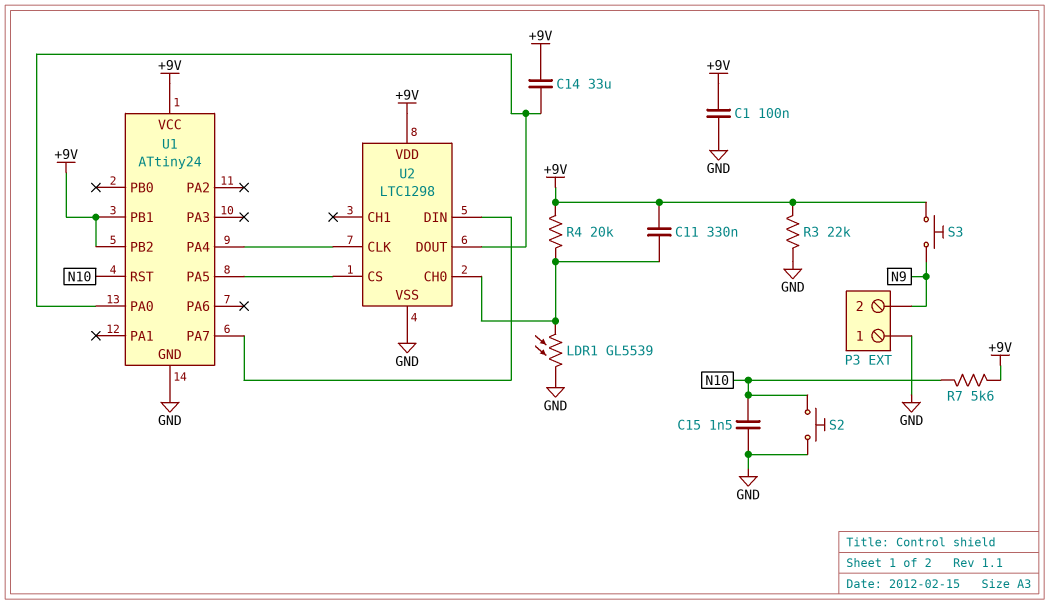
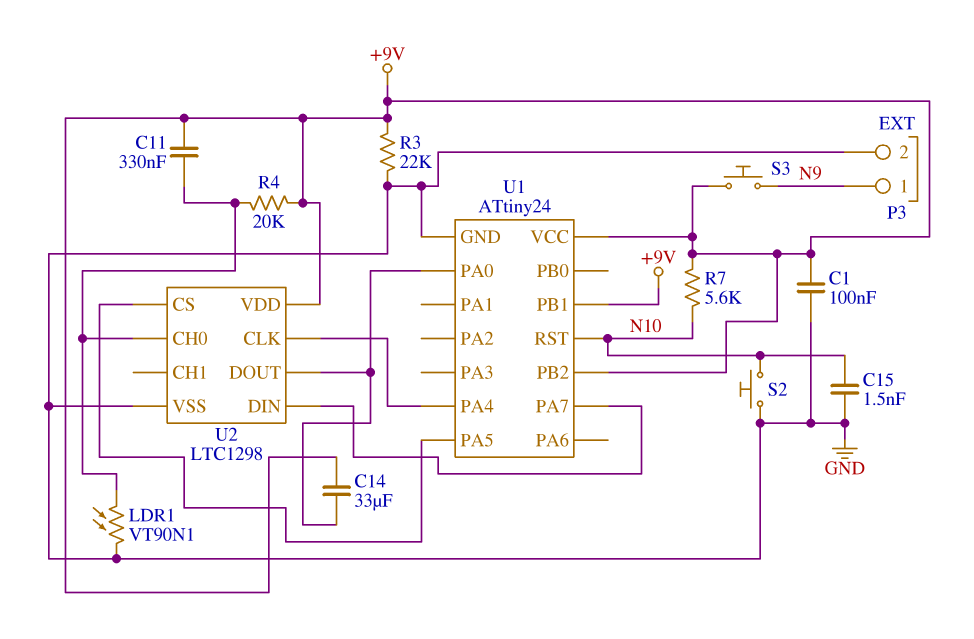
LDR1: GL5539 (GND, U2/CH0) -> VT90N1 (GND, U2/CH0)
P3 pin 1: GND -> N9
P3 pin 2: N9 -> GND

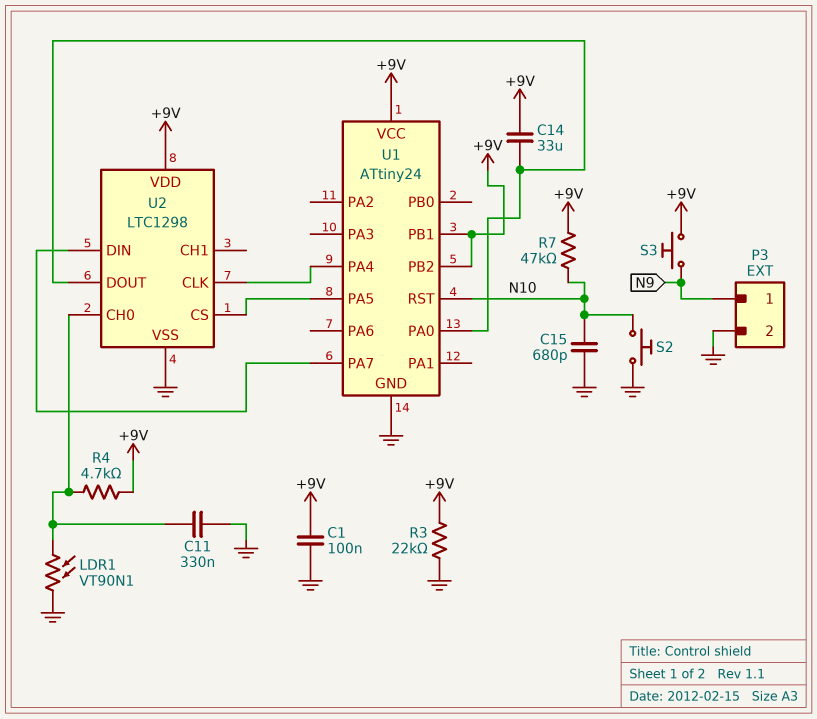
C11: 330nF (+9V, U2/CH0) -> 330nF (GND, U2/CH0)
C15: 1.5nF (GND, N10) -> 680pF (GND, N10)
R4: 20k (+9V, U2/CH0) -> 4.7k (+9V, U2/CH0)
R7: 5.6k (+9V, N10) -> 47k (+9V, N10)

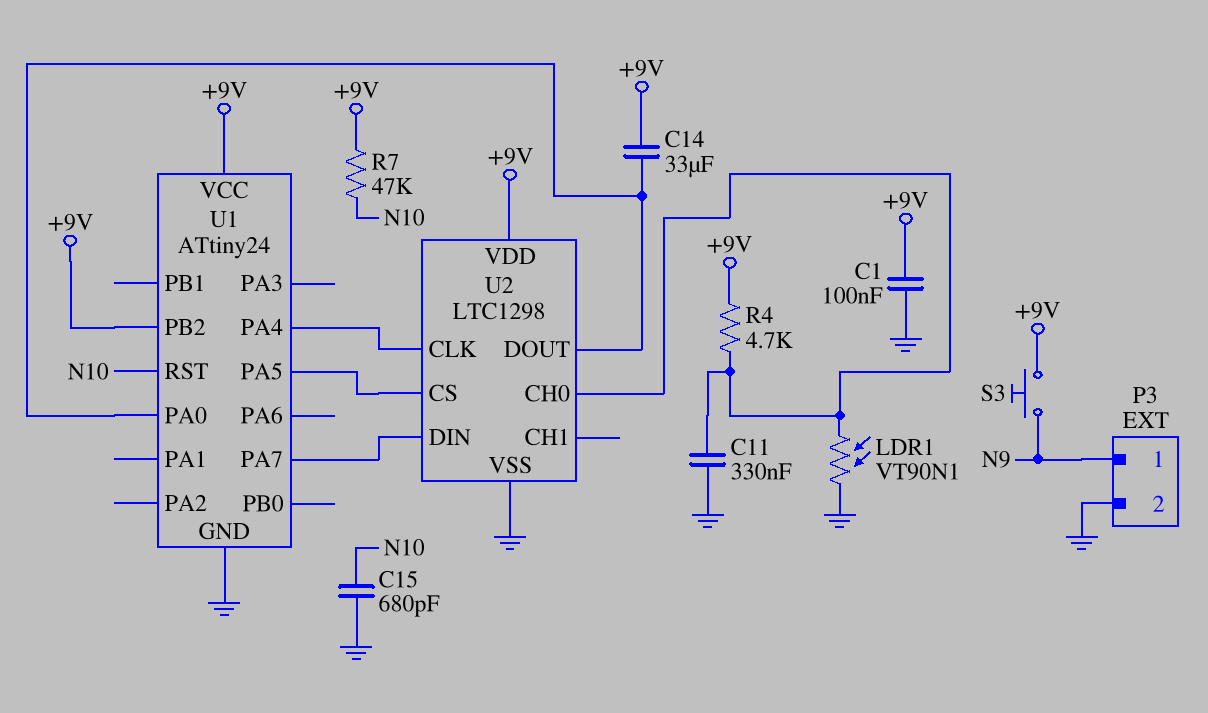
R3: 22k (+9V, GND) -> none
S2: button (GND, N10) -> none
U1 pin PB1: +9V -> none

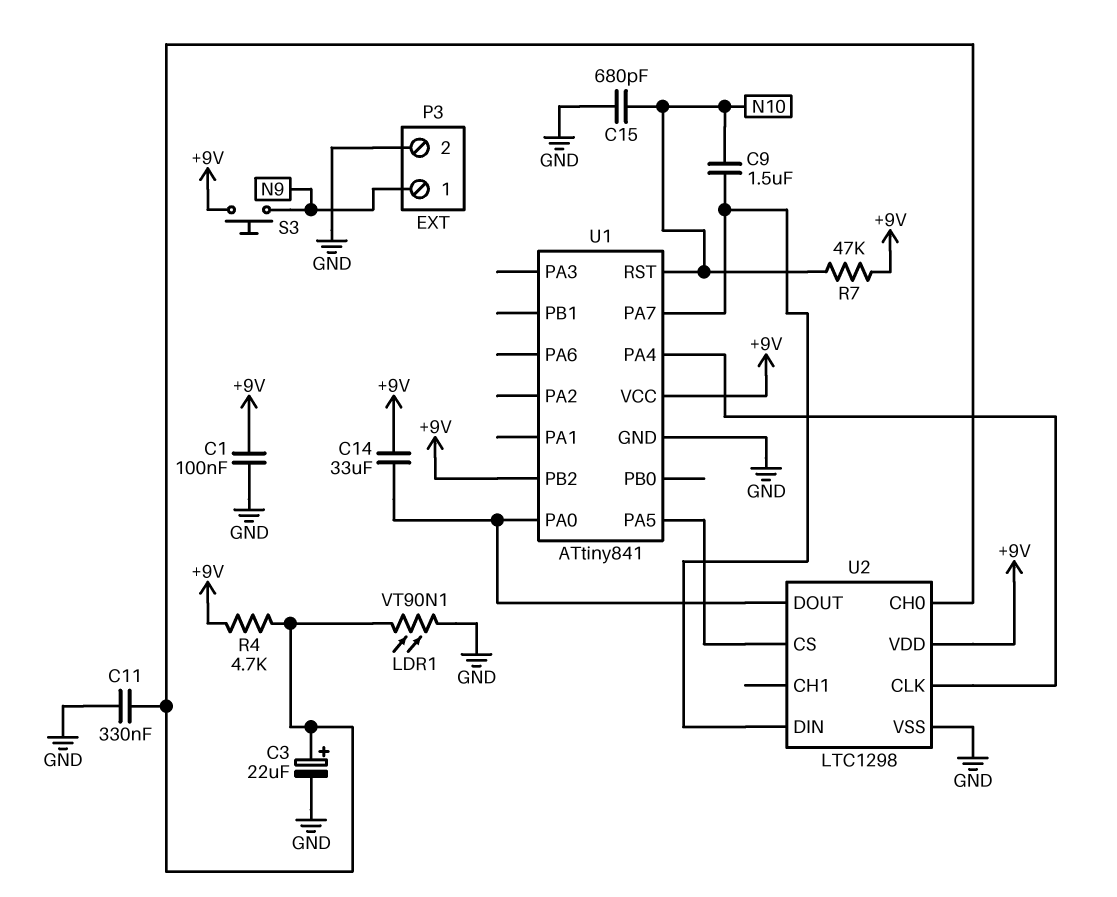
C3: none -> 22uF (plus U2/CH0, minus GND)
C9: none -> 1.5uF (N10, U1/PA7)
U1: ATtiny24 -> ATtiny841

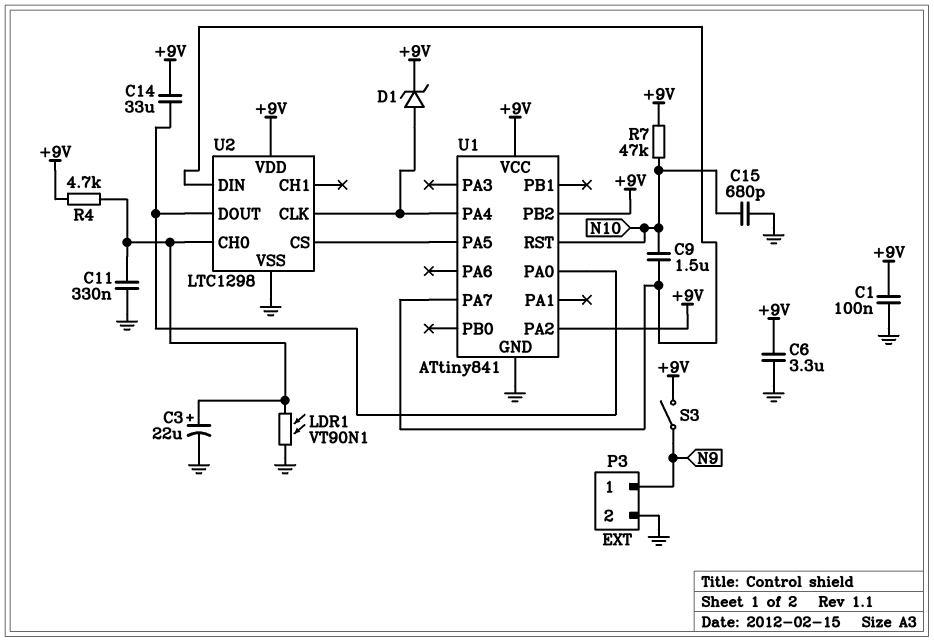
C6: none -> 3.3uF (+9V, GND)
D1: none -> zener (A U1/PA4, K +9V)
S3: button (+9V, N9) -> switch (+9V, N9)
U1 pin PA2: none -> +9V

